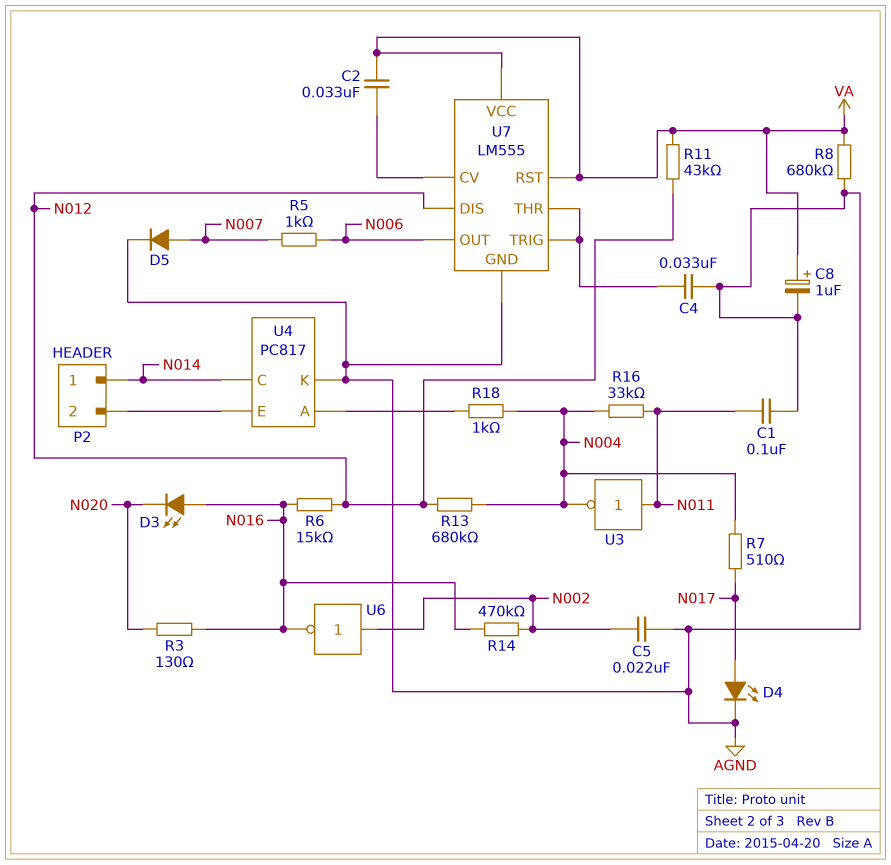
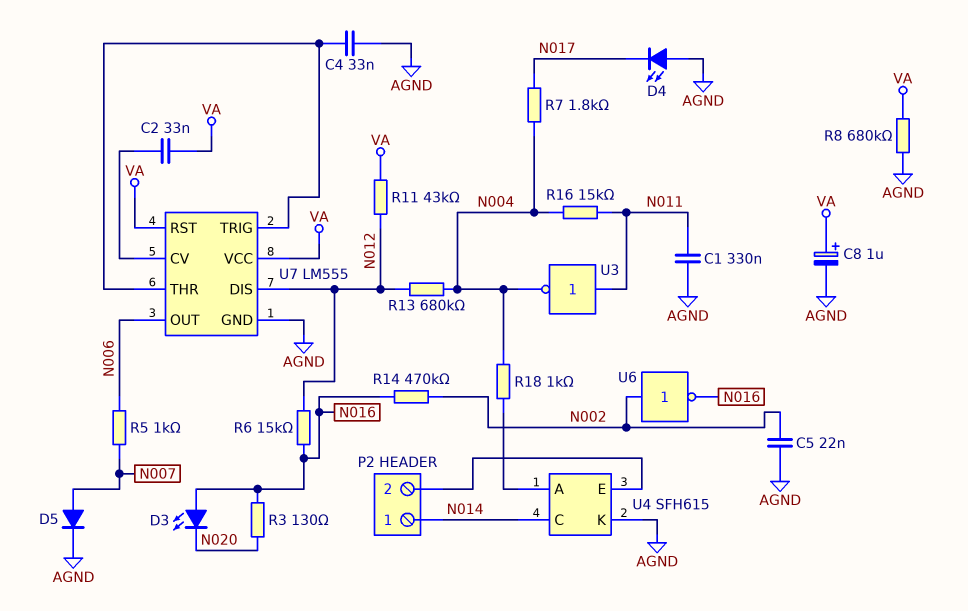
C1: 100nF (AGND, N011) -> 330nF (AGND, N011)
D4: LED (A N017, K AGND) -> LED (A AGND, K N017)
R7: 510 (N004, N017) -> 1.8k (N004, N017)
R16: 33k (N004, N011) -> 15k (N004, N011)
U4: PC817 -> SFH615

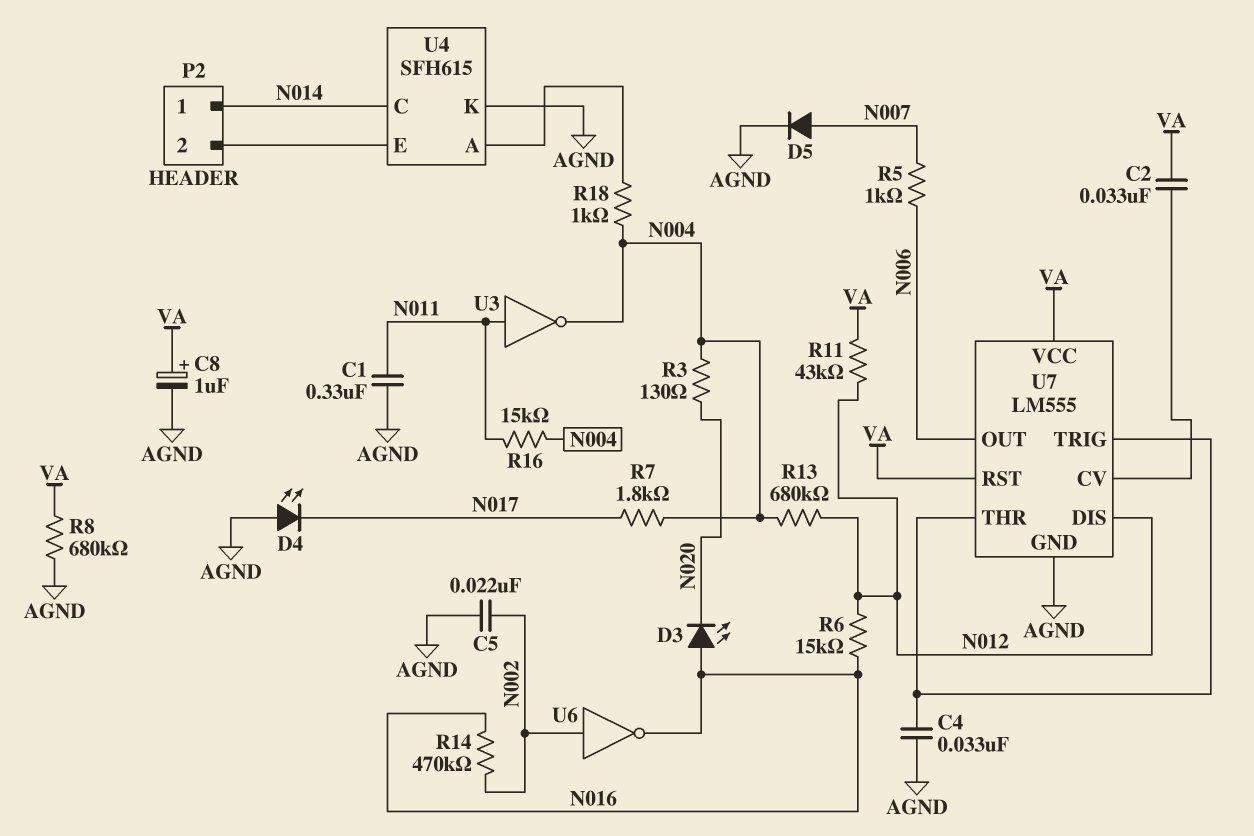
R3: 130 (N016, N020) -> 130 (N004, N020)

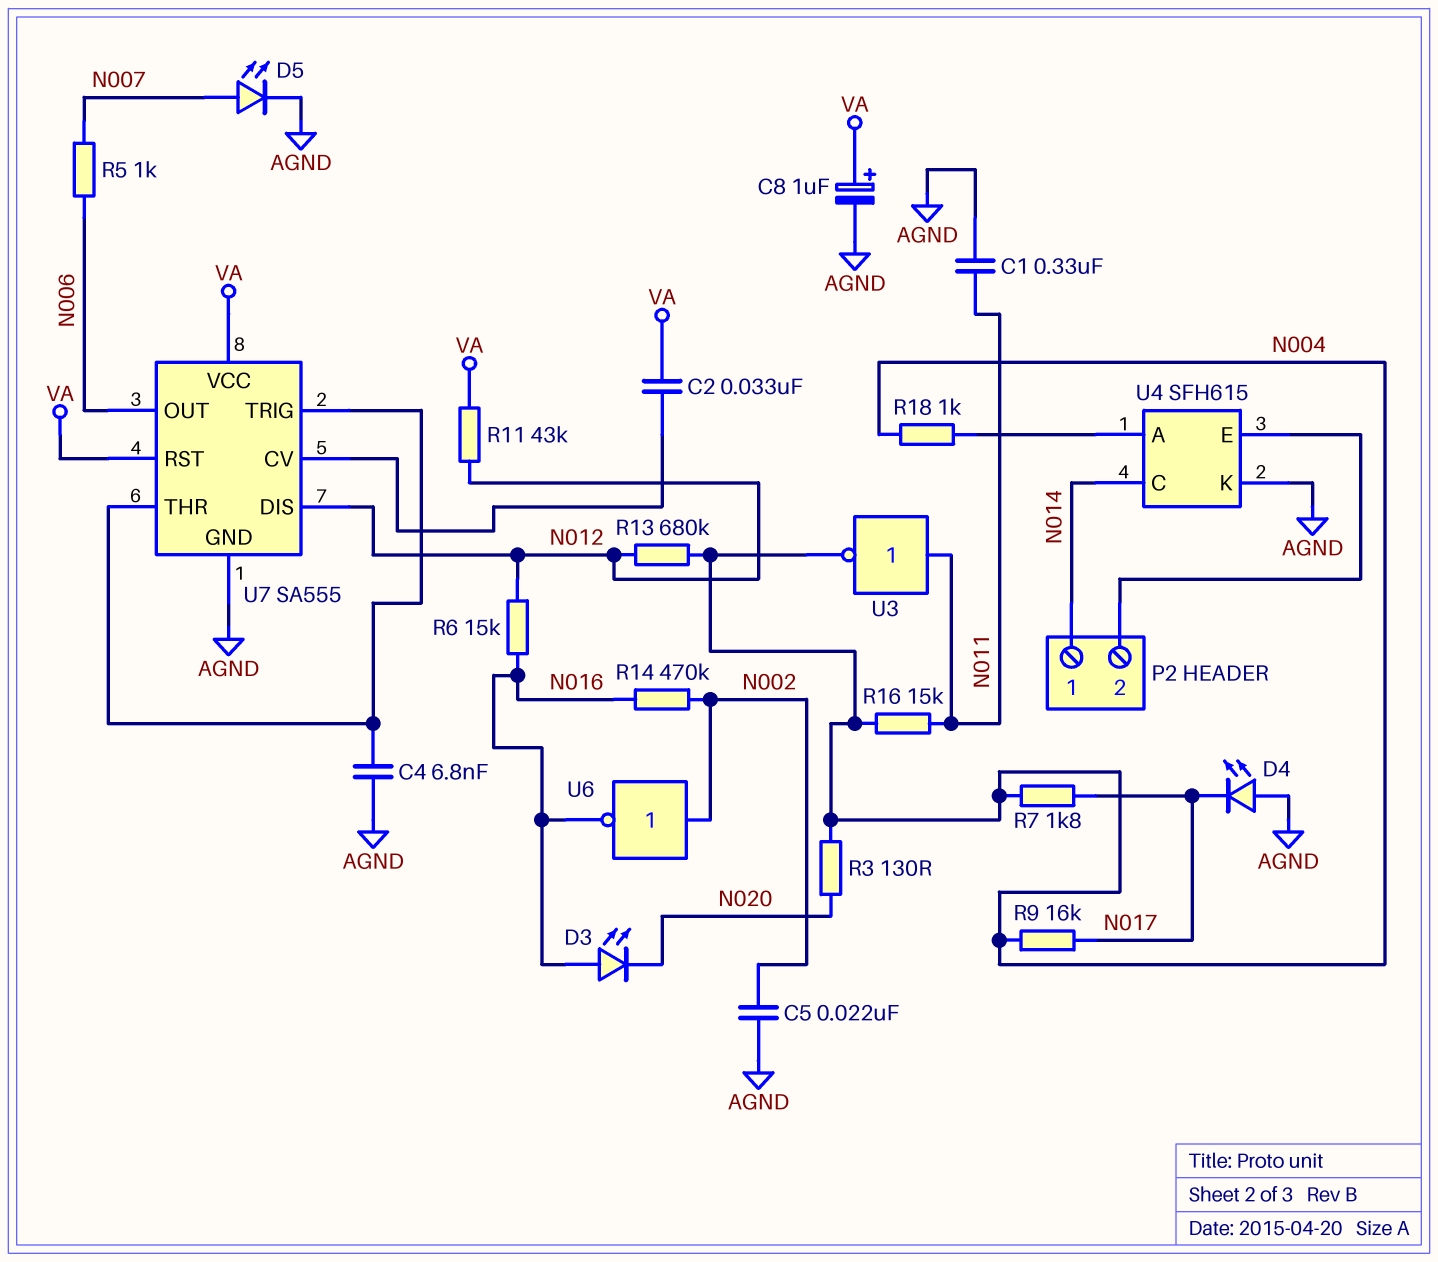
C4: 33nF (AGND, U7/THR) -> 6.8nF (AGND, U7/THR)
D5: diode (A N007, K AGND) -> LED (A N007, K AGND)
R8: 680k (AGND, VA) -> none
R9: none -> 16k (N004, N017)
U7: LM555 -> SA555

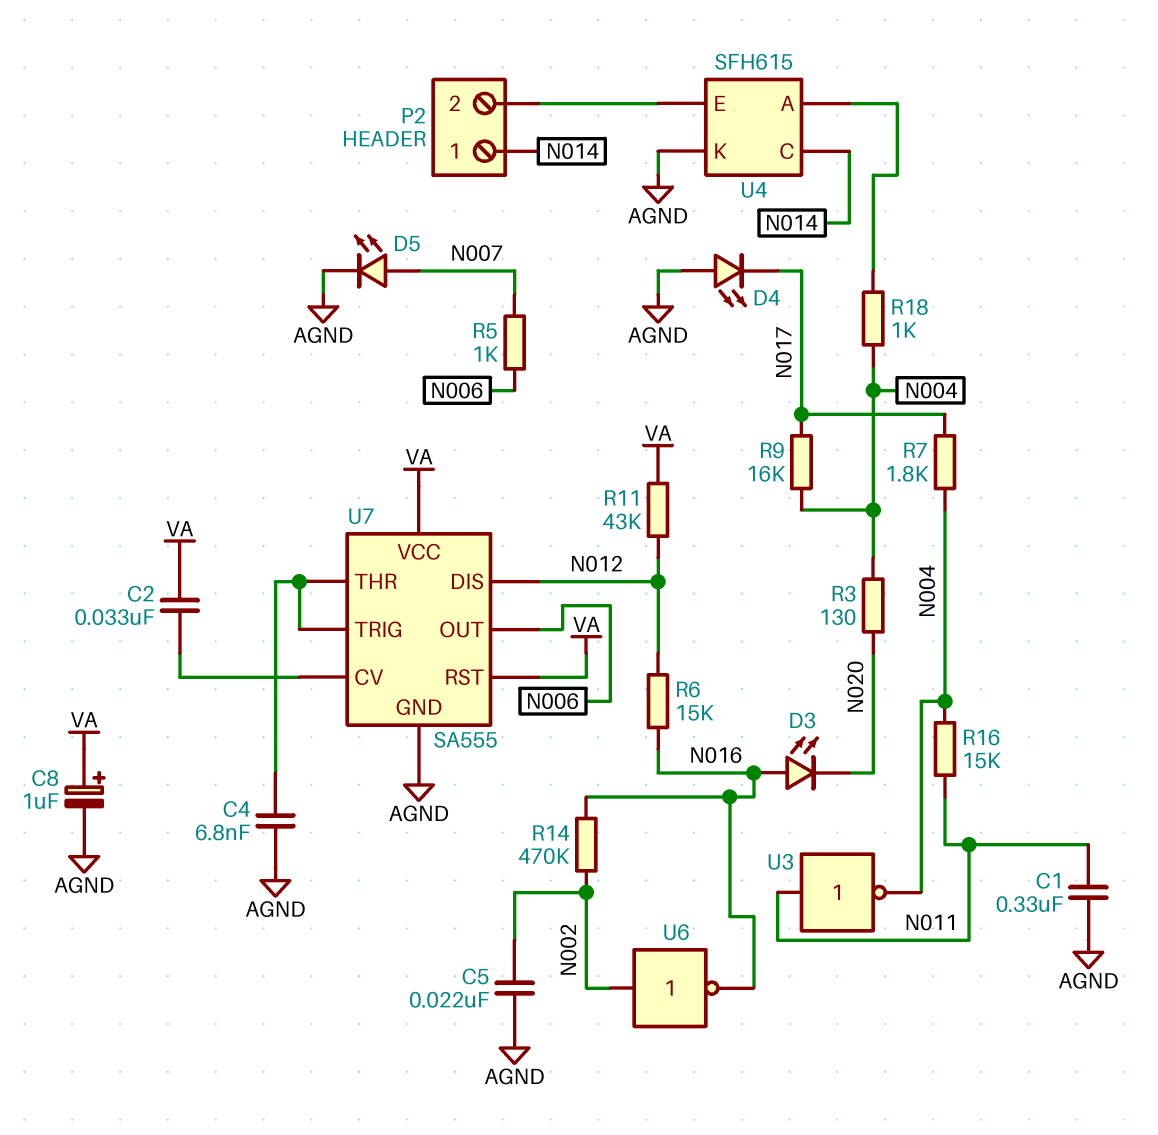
R13: 680k (N004, N012) -> none

